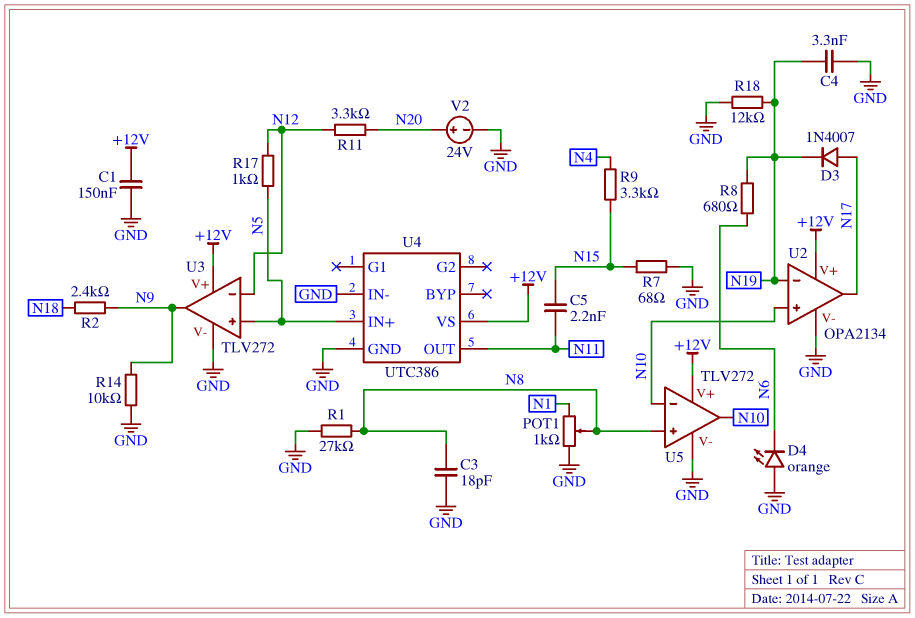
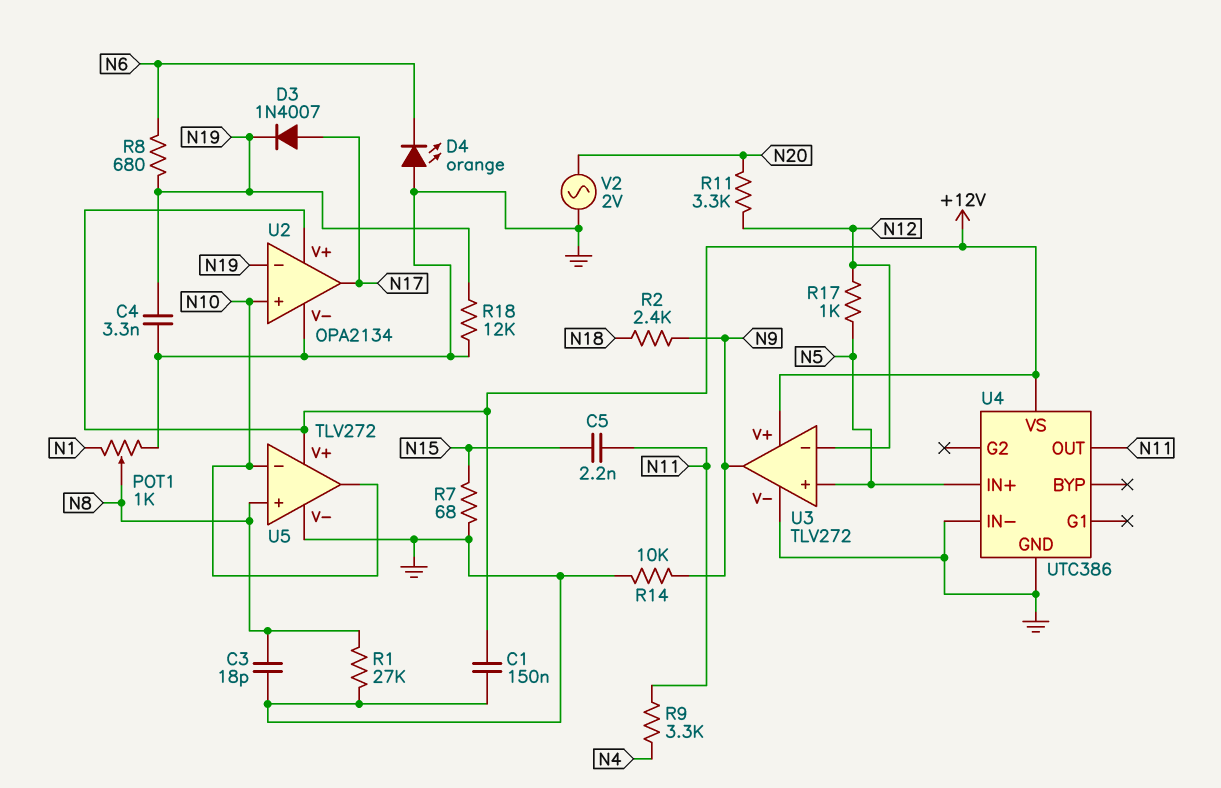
R9: 3.3k (N4, N15) -> 3.3k (N4, N11)
V2: 24V (plus N20, minus GND) -> AC 2V (GND, N20)

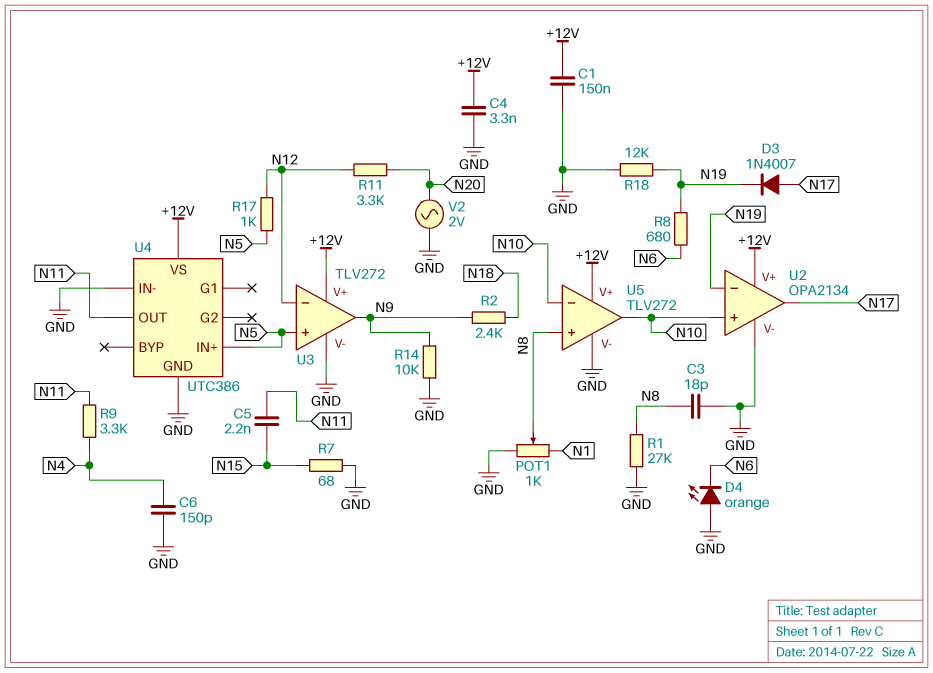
C4: 3.3nF (GND, N19) -> 3.3nF (+12V, GND)
C6: none -> 150pF (GND, N4)

